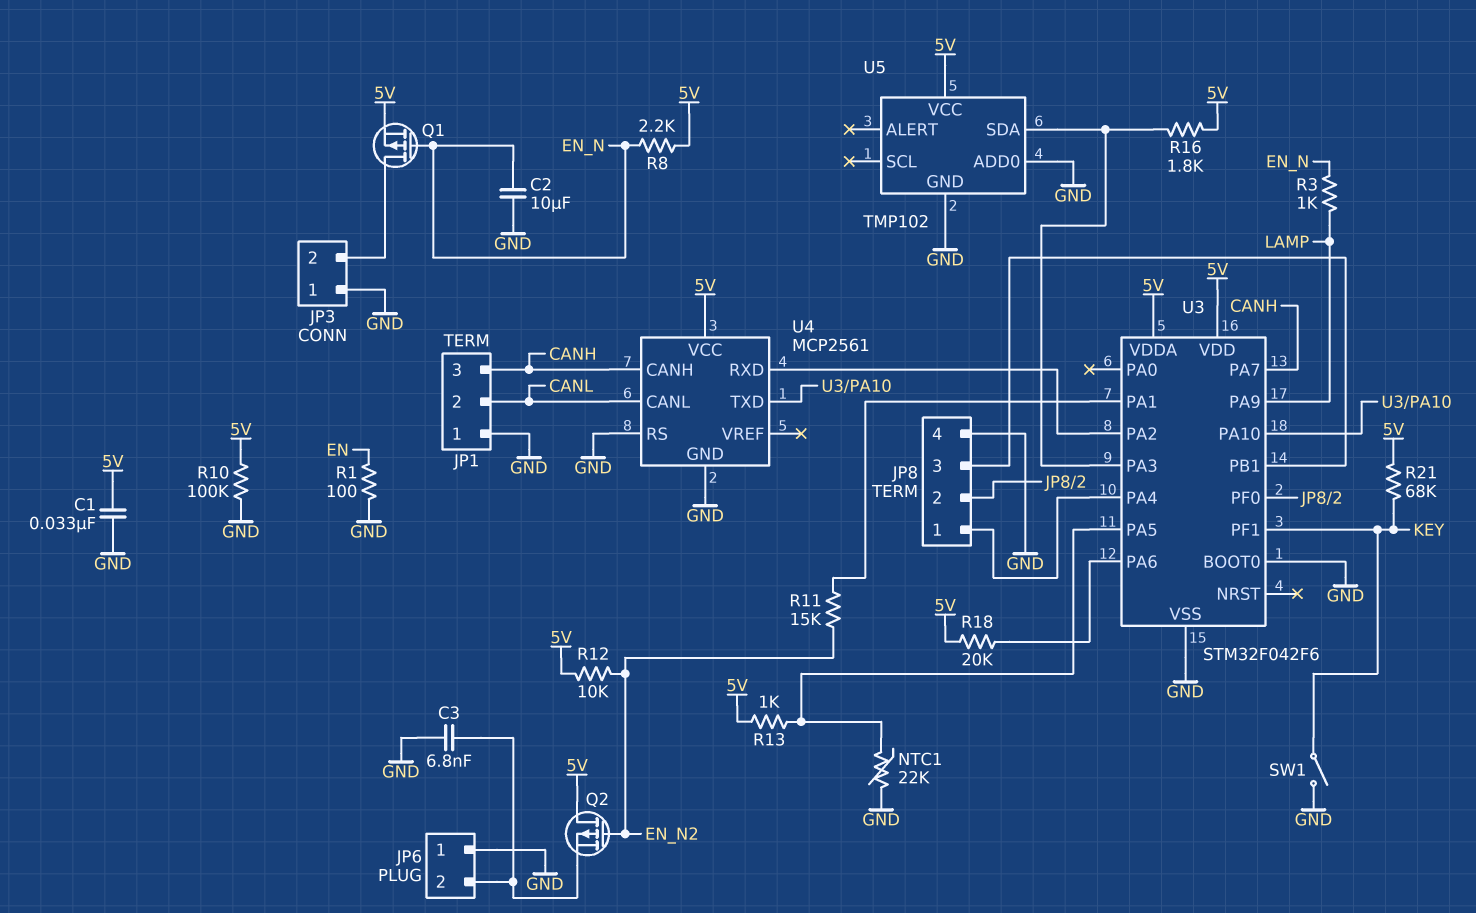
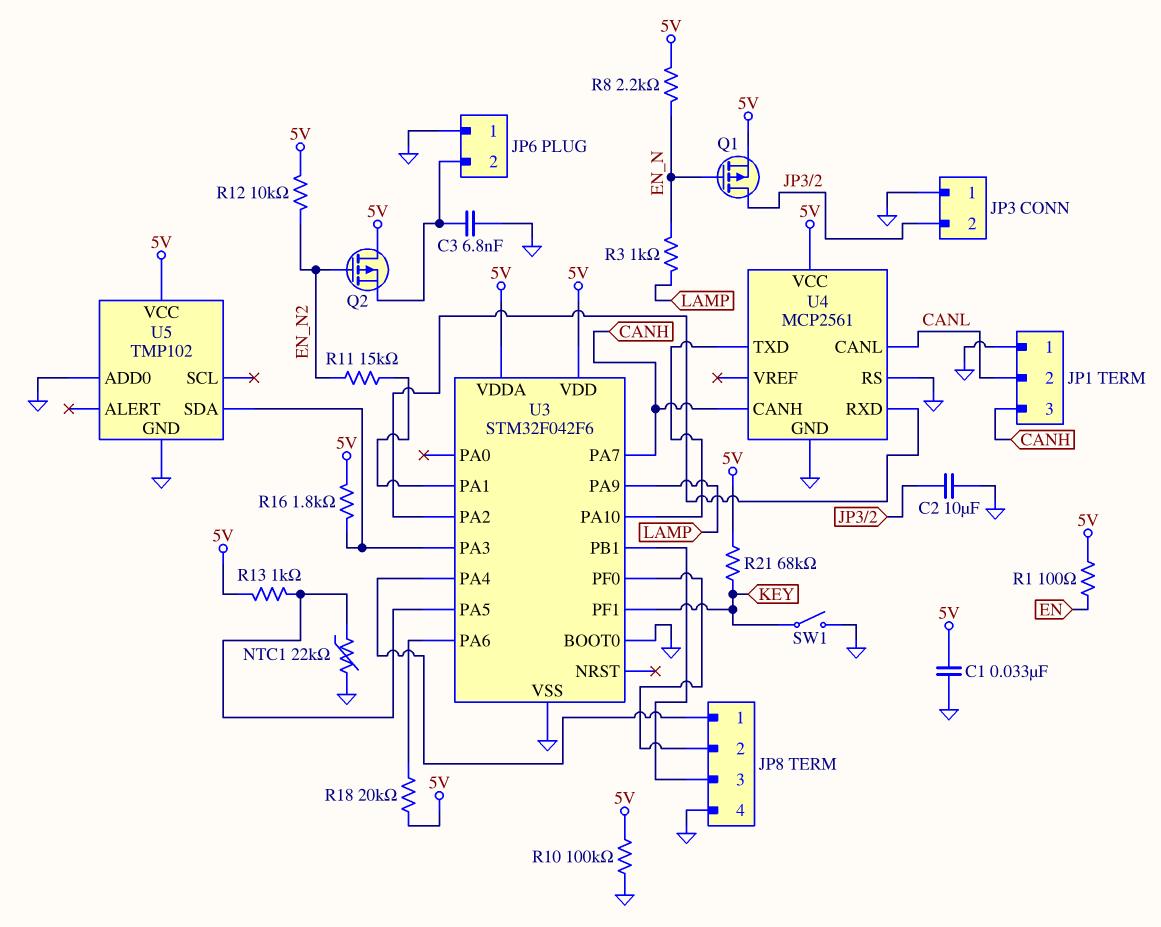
C2: 10uF (EN_N, GND) -> 10uF (GND, JP3/2)
R1: 100 (EN, GND) -> 100 (5V, EN)

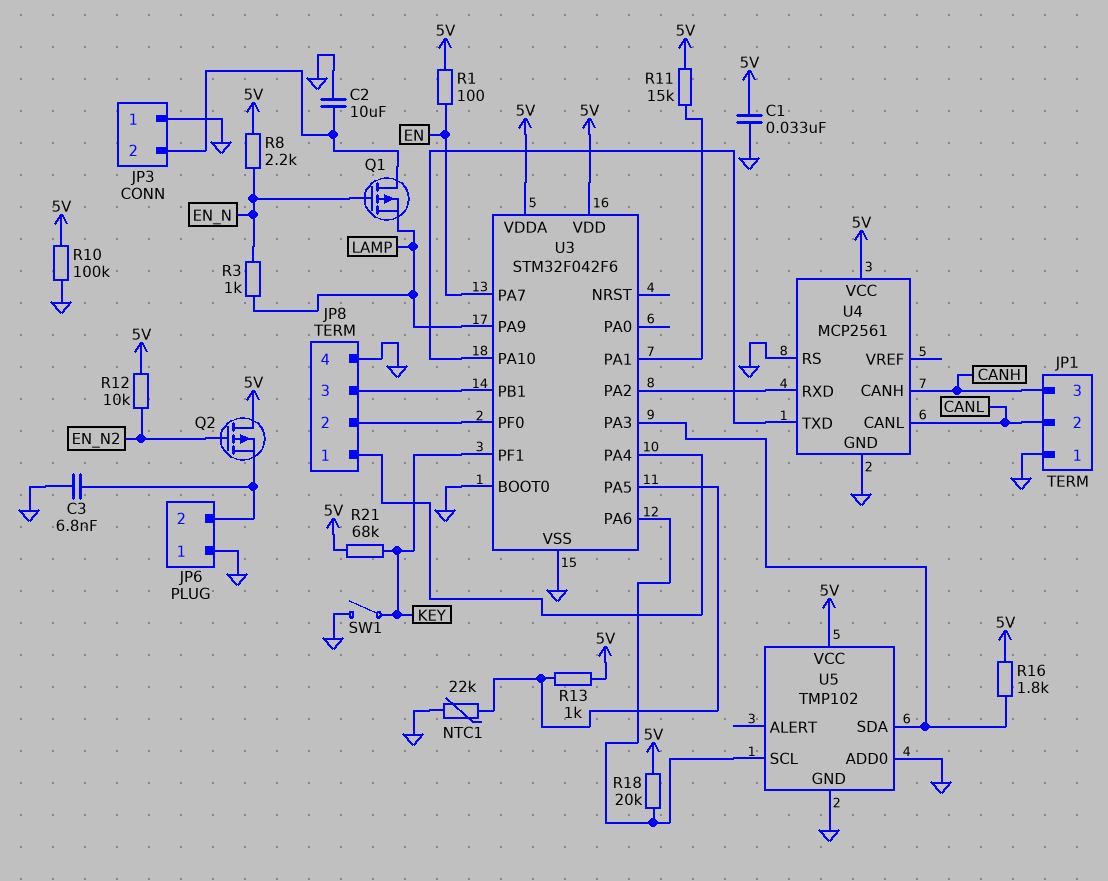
Q1: PMOS (G EN_N, D JP3/2, S 5V) -> PMOS (G EN_N, D JP3/2, S LAMP)
R11: 15k (EN_N2, U3/PA1) -> 15k (5V, U3/PA1)
U3 pin PA7: CANH -> EN
U5 pin SCL: none -> U3/PA6

